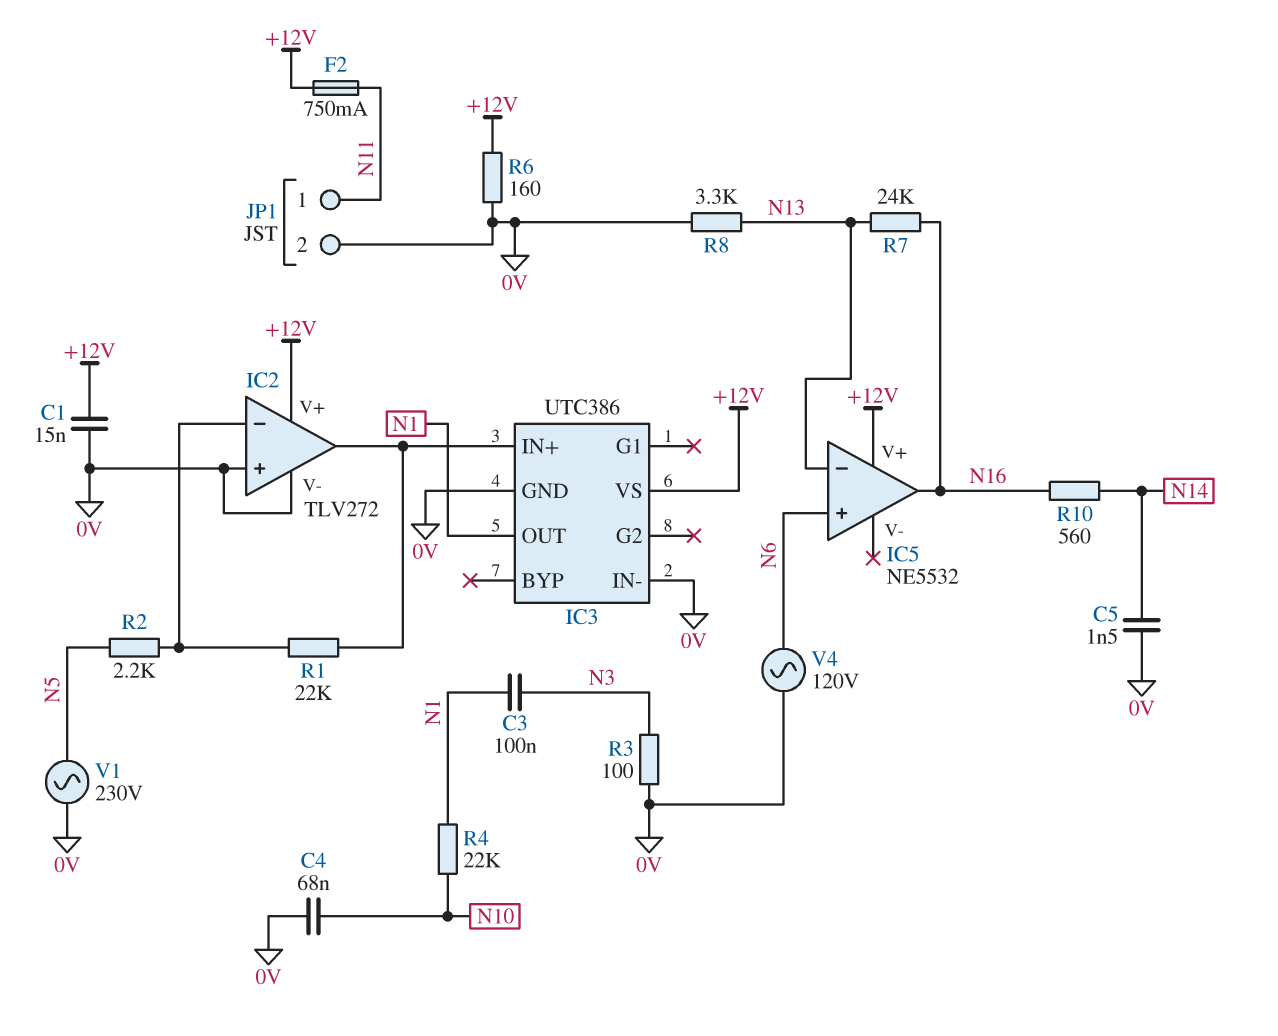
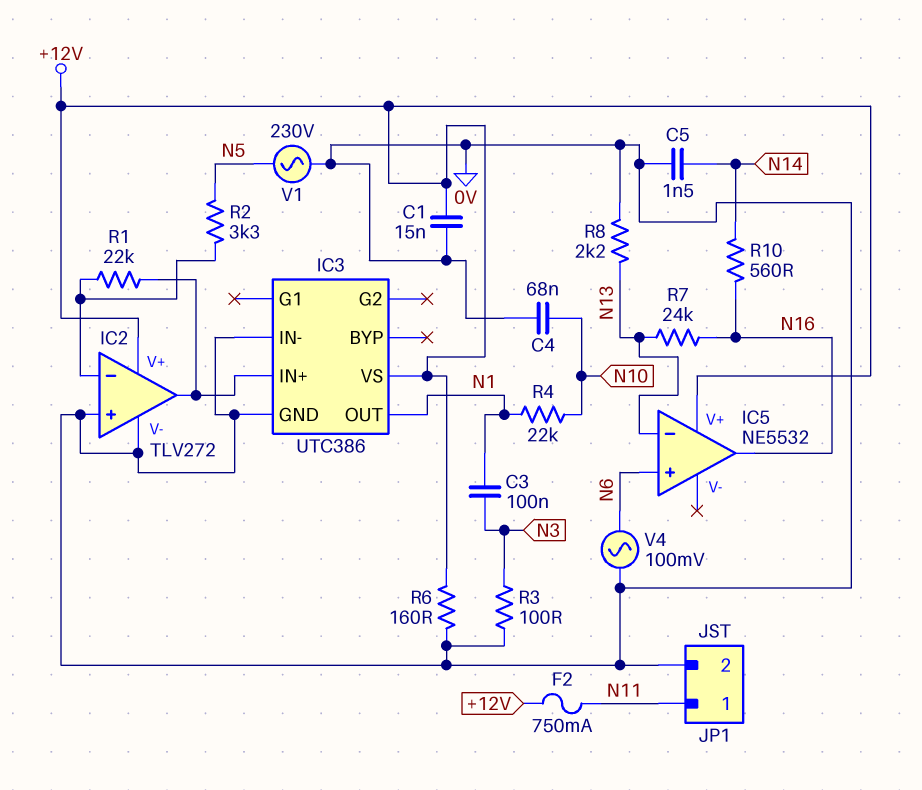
R2: 2.2k (IC2/in-, N5) -> 3.3k (IC2/in-, N5)
R8: 3.3k (0V, N13) -> 2.2k (0V, N13)
V4: AC 120V (0V, N6) -> AC 100mV (0V, N6)

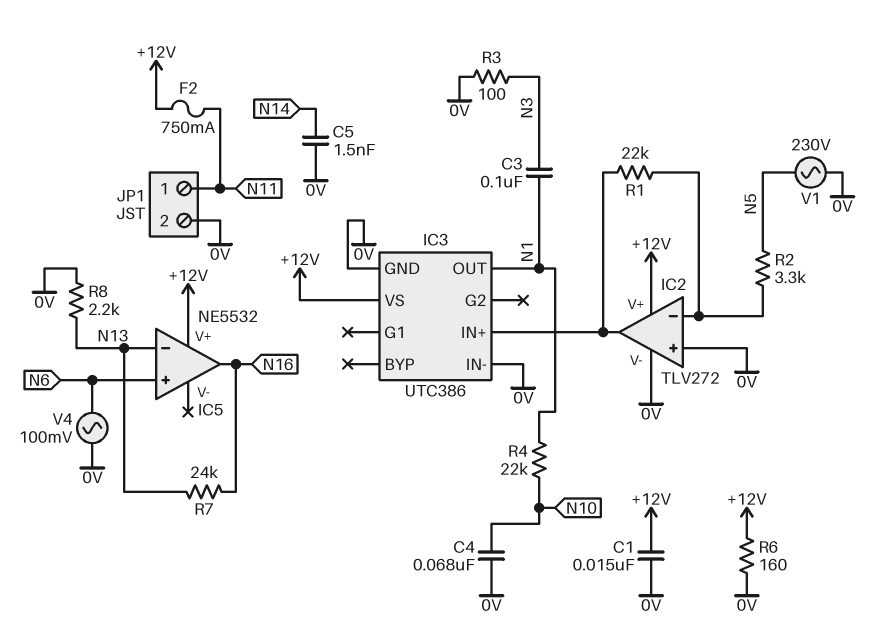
R10: 560 (N14, N16) -> none

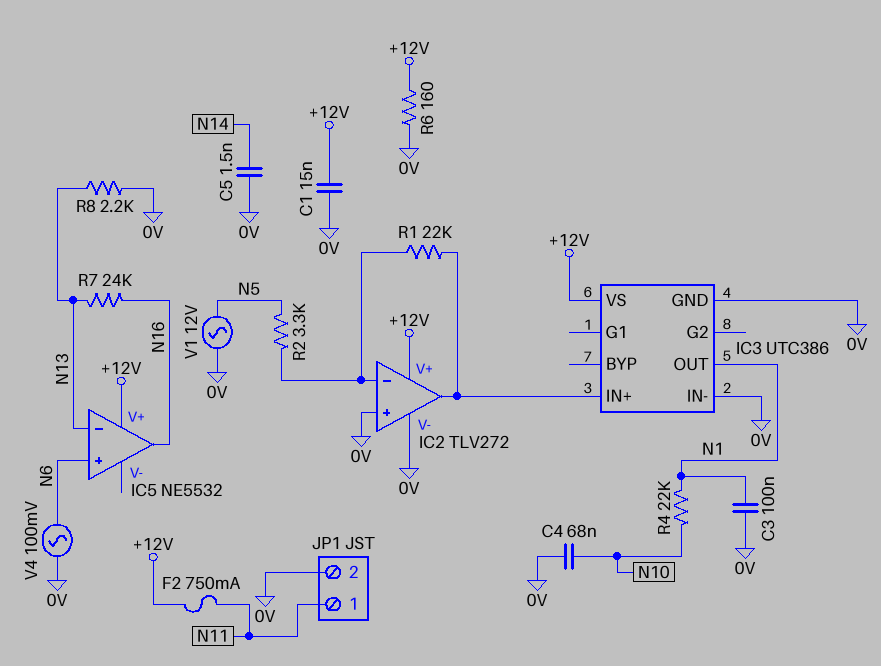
C3: 100nF (N1, N3) -> 100nF (0V, N1)
R3: 100 (0V, N3) -> none
V1: AC 230V (0V, N5) -> AC 12V (0V, N5)

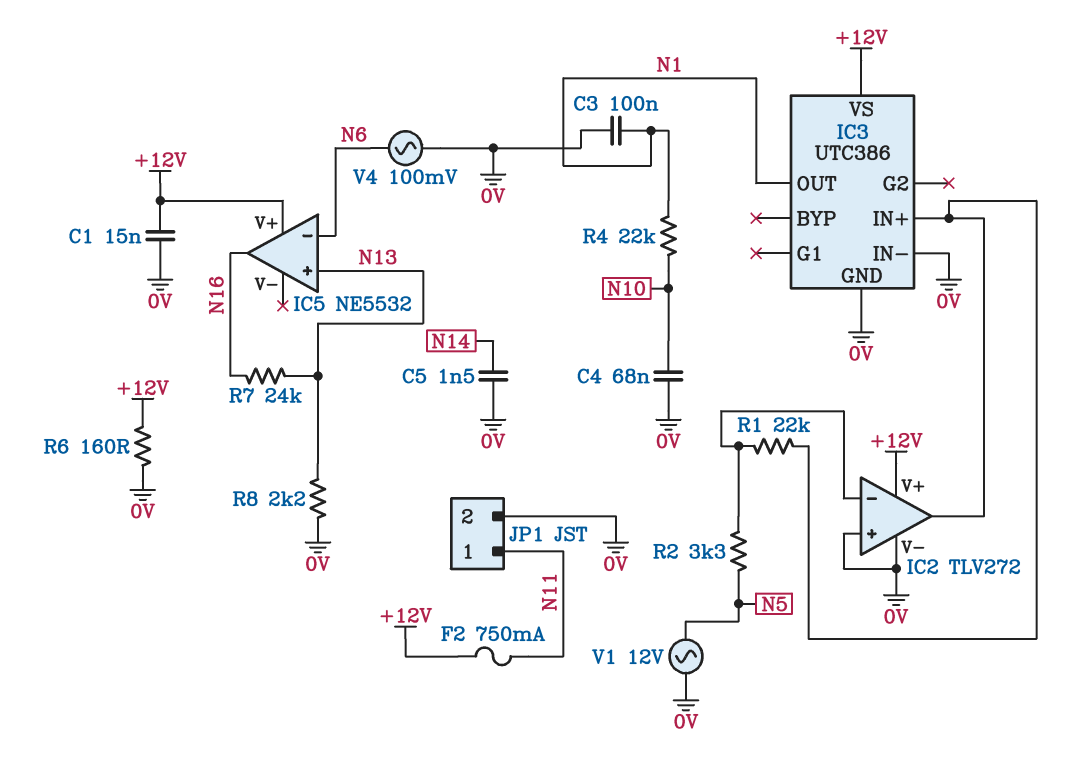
IC5 pin in+: N6 -> N13
IC5 pin in-: N13 -> N6

